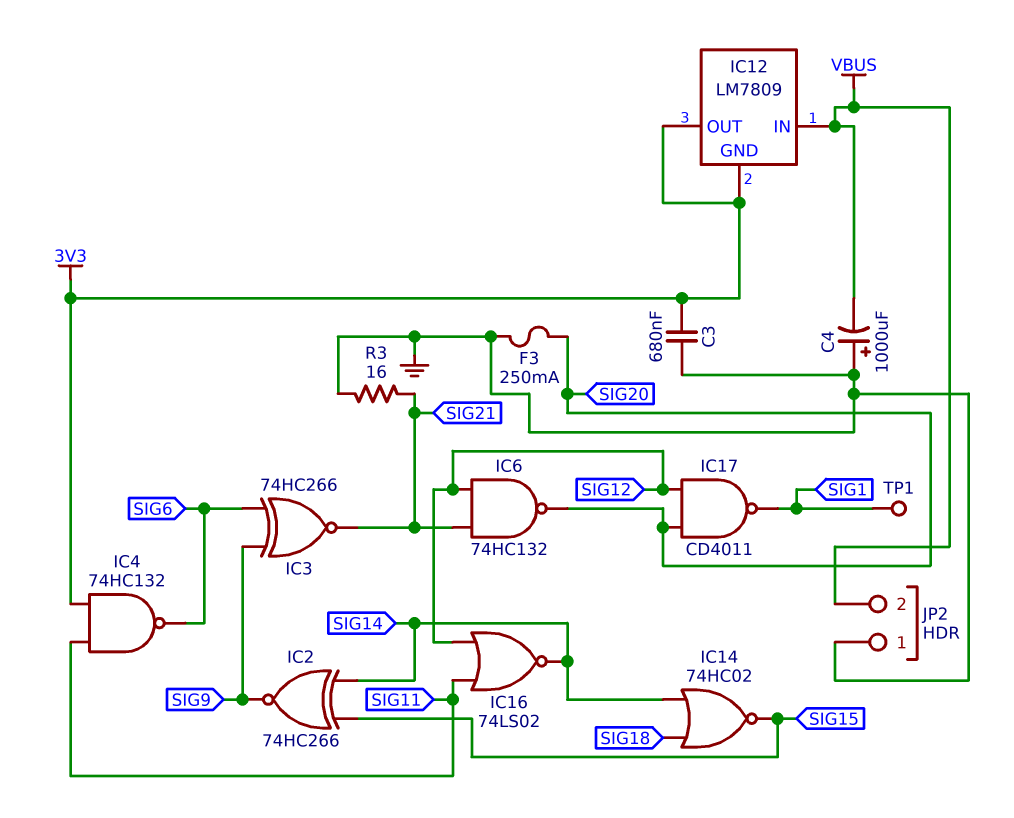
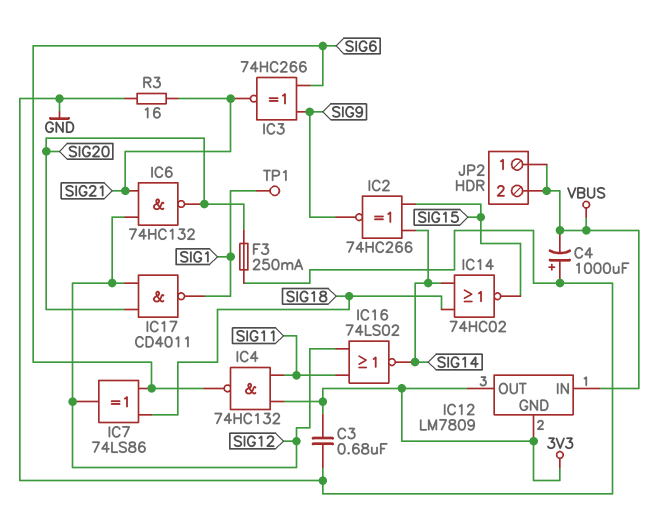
IC7: none -> XOR 74LS86 (in SIG6, in SIG18, out SIG12)
JP2 pin 1: GND -> VBUS

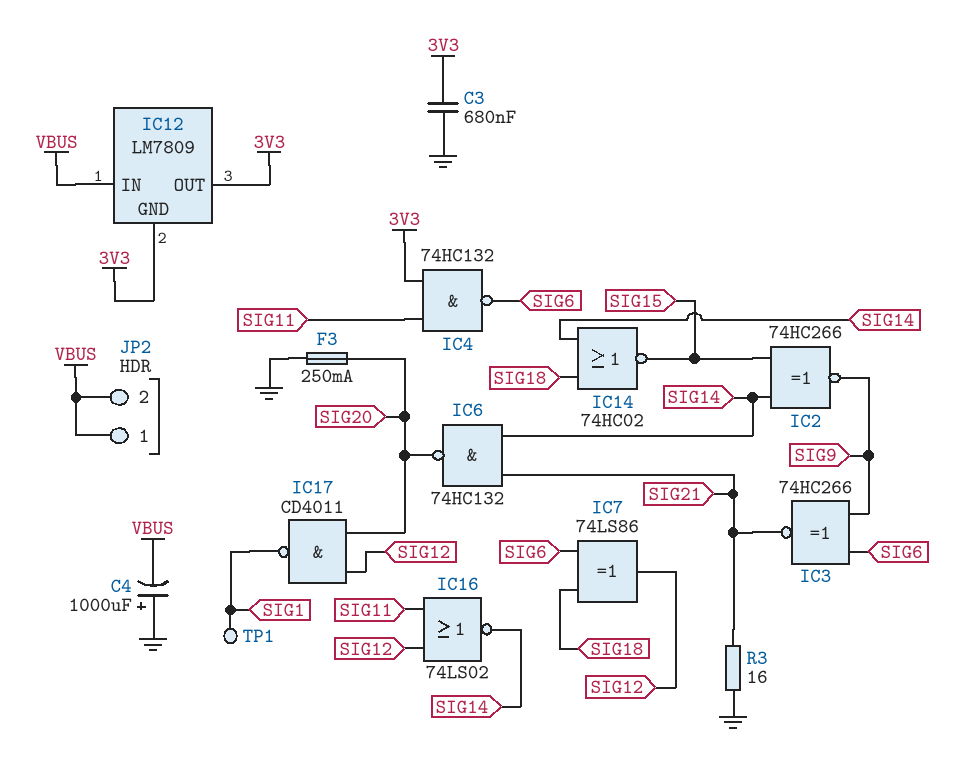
IC6: NAND 74HC132 (in SIG12, in SIG21, out SIG20) -> NAND 74HC132 (in SIG14, in SIG21, out SIG20)

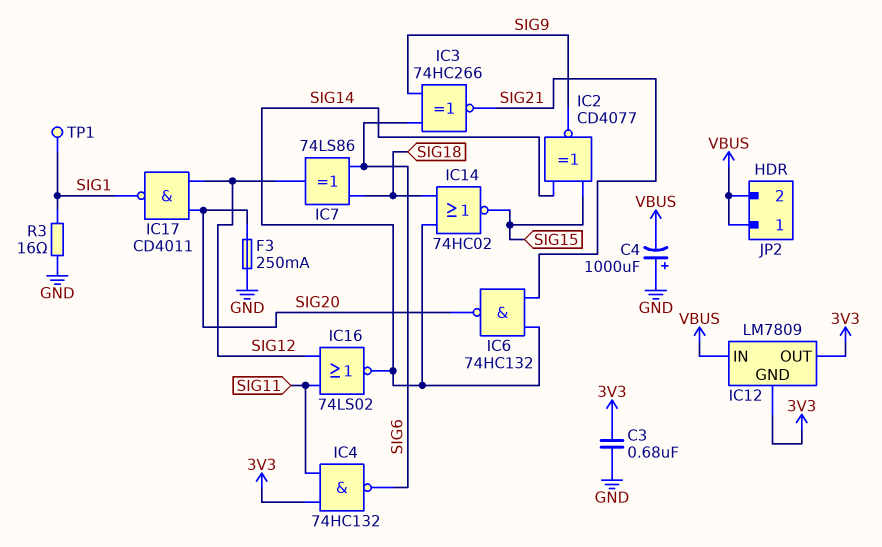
IC2: XNOR 74HC266 (in SIG14, in SIG15, out SIG9) -> XNOR CD4077 (in SIG14, in SIG15, out SIG9)
R3: 16 (GND, SIG21) -> 16 (GND, SIG1)

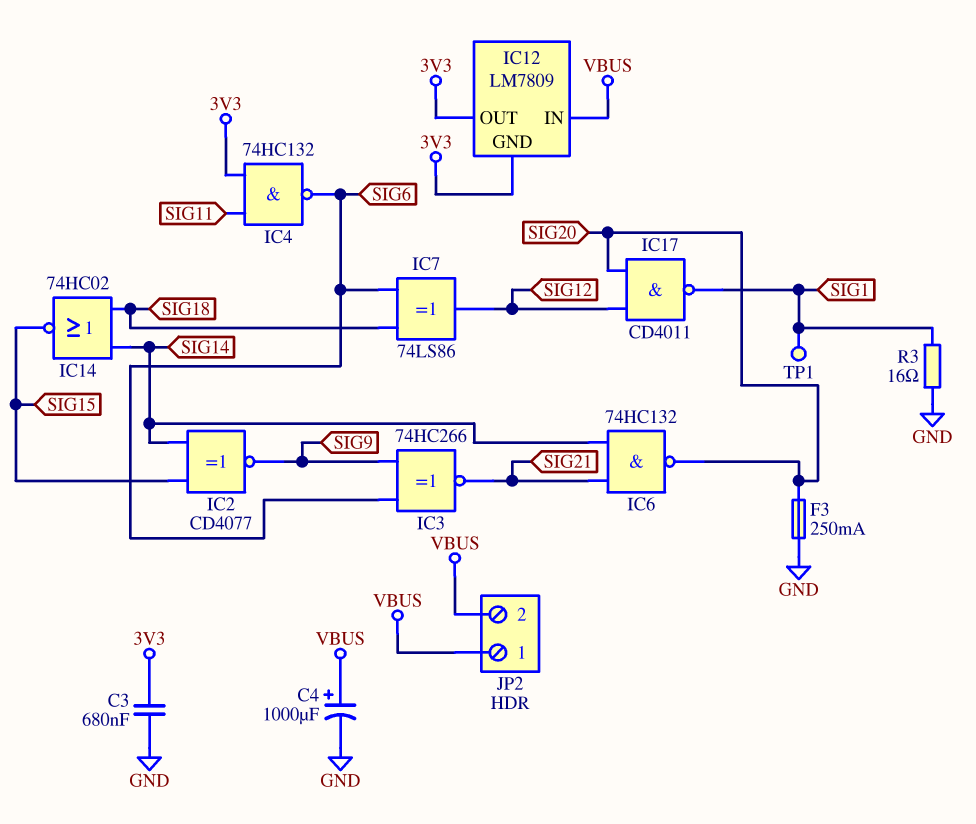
C4: 1000uF (plus GND, minus VBUS) -> 1000uF (plus VBUS, minus GND)
IC16: NOR 74LS02 (in SIG11, in SIG12, out SIG14) -> none

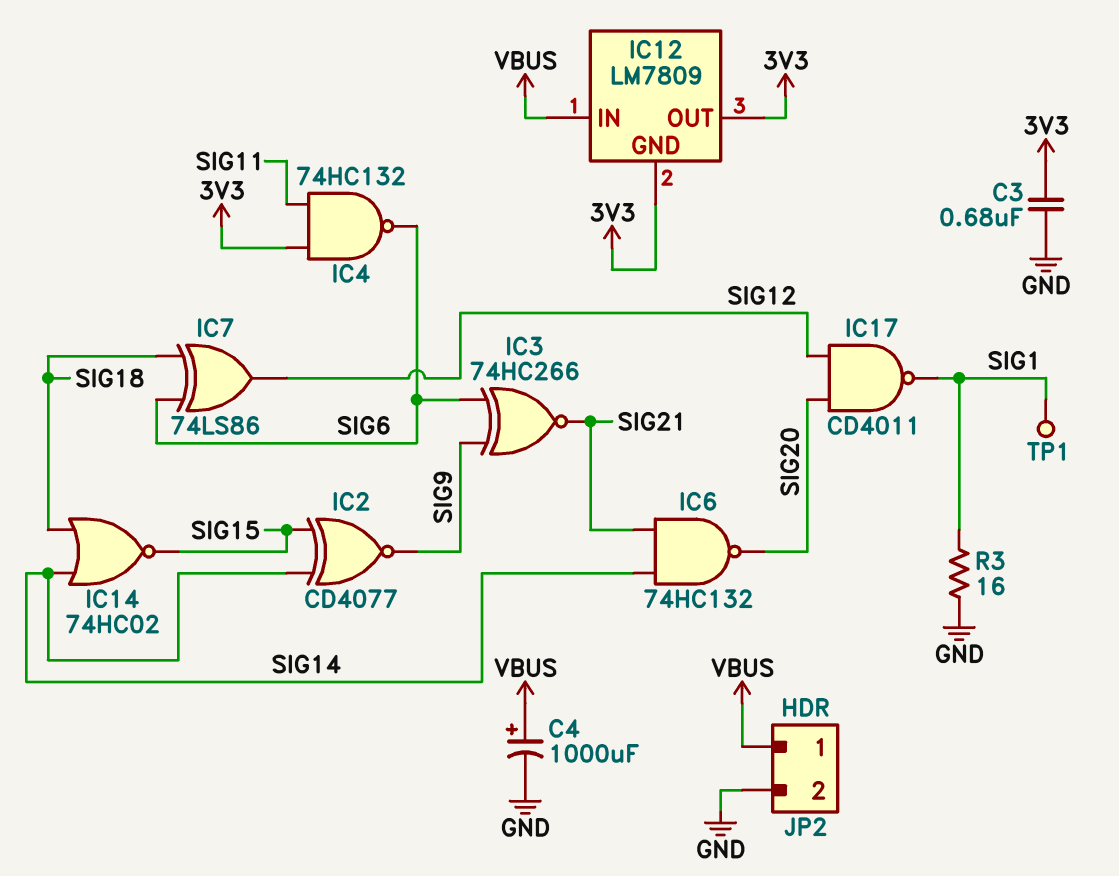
F3: 250mA (GND, SIG20) -> none
JP2 pin 2: VBUS -> GND

